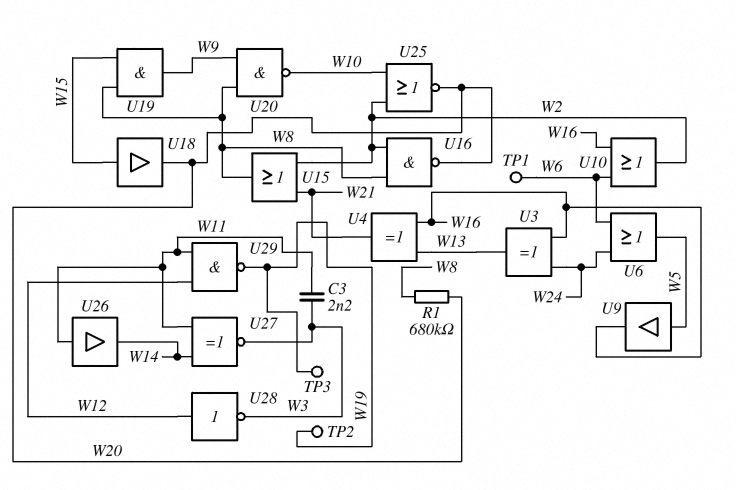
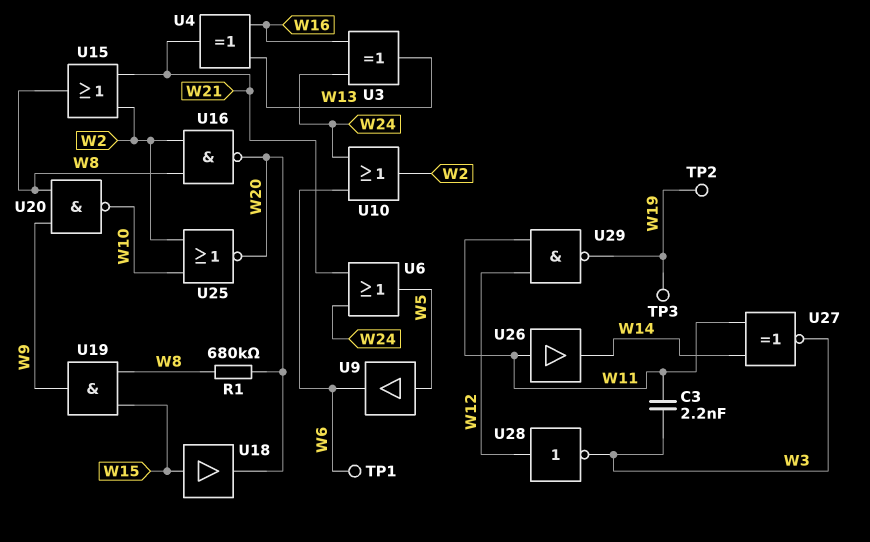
U6: OR (in W6, in W24, out W5) -> OR (in W21, in W24, out W5)
U9: buffer (in W5, out W16) -> buffer (in W5, out W6)
U10: OR (in W6, in W16, out W2) -> OR (in W6, in W24, out W2)

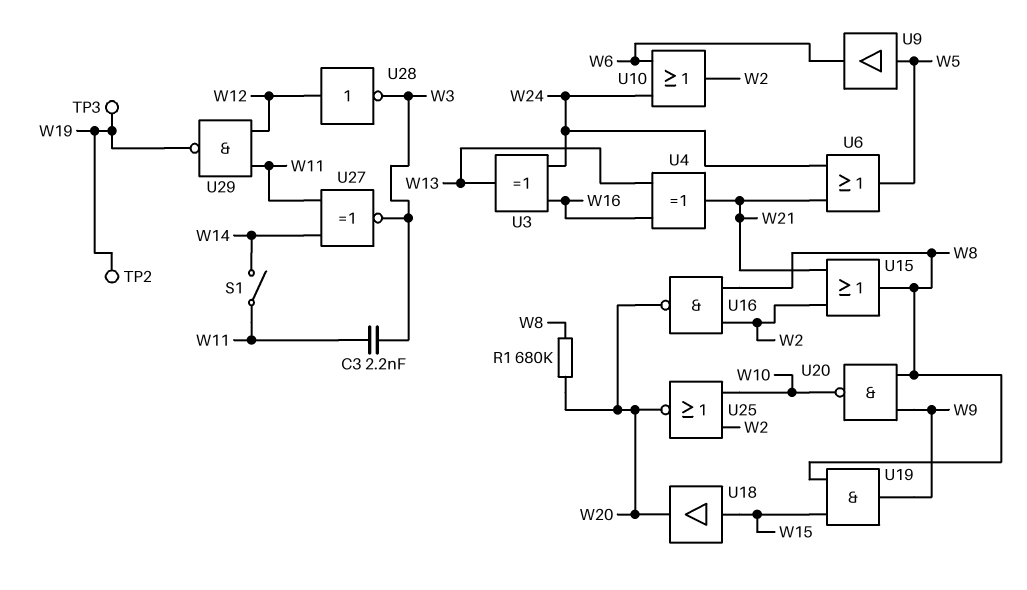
S1: none -> switch (W11, W14)
TP1: test point (W6) -> none
U26: buffer (in W11, out W14) -> none

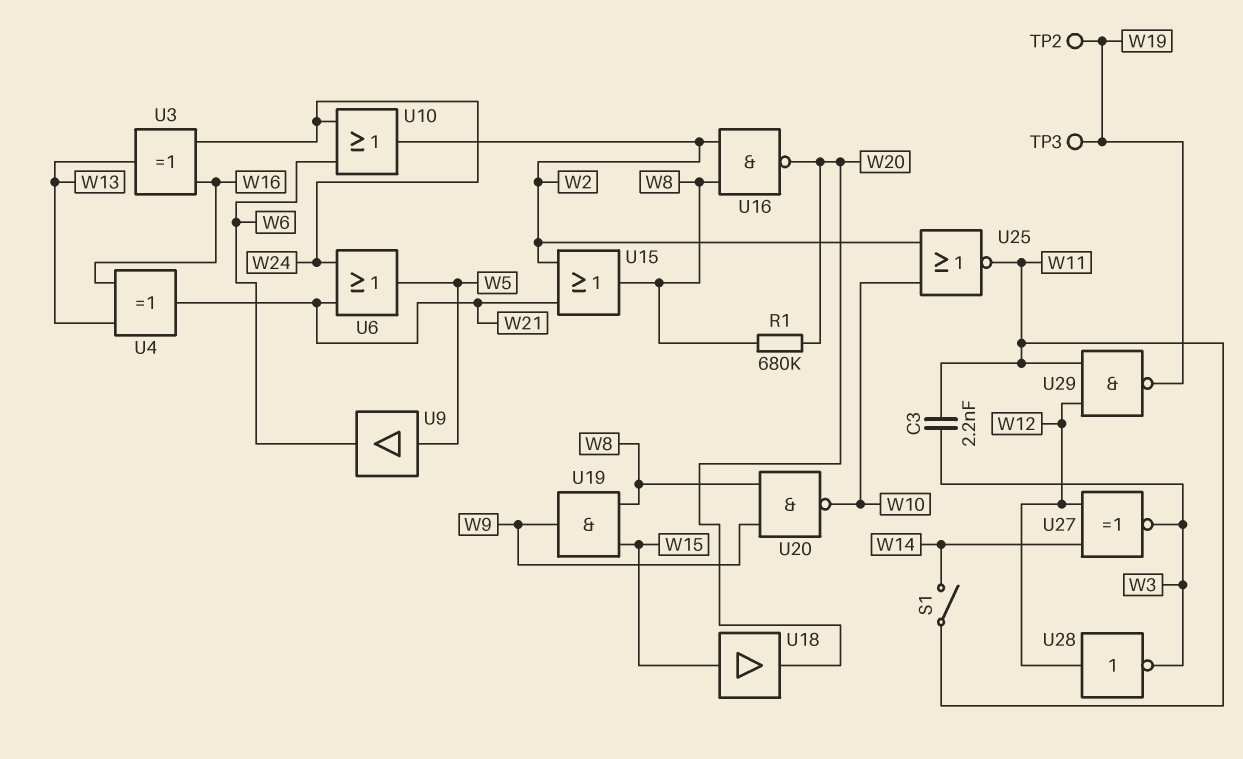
U25: NOR (in W2, in W10, out W20) -> NOR (in W2, in W10, out W11)
U27: XNOR (in W11, in W14, out W3) -> XNOR (in W12, in W14, out W3)

